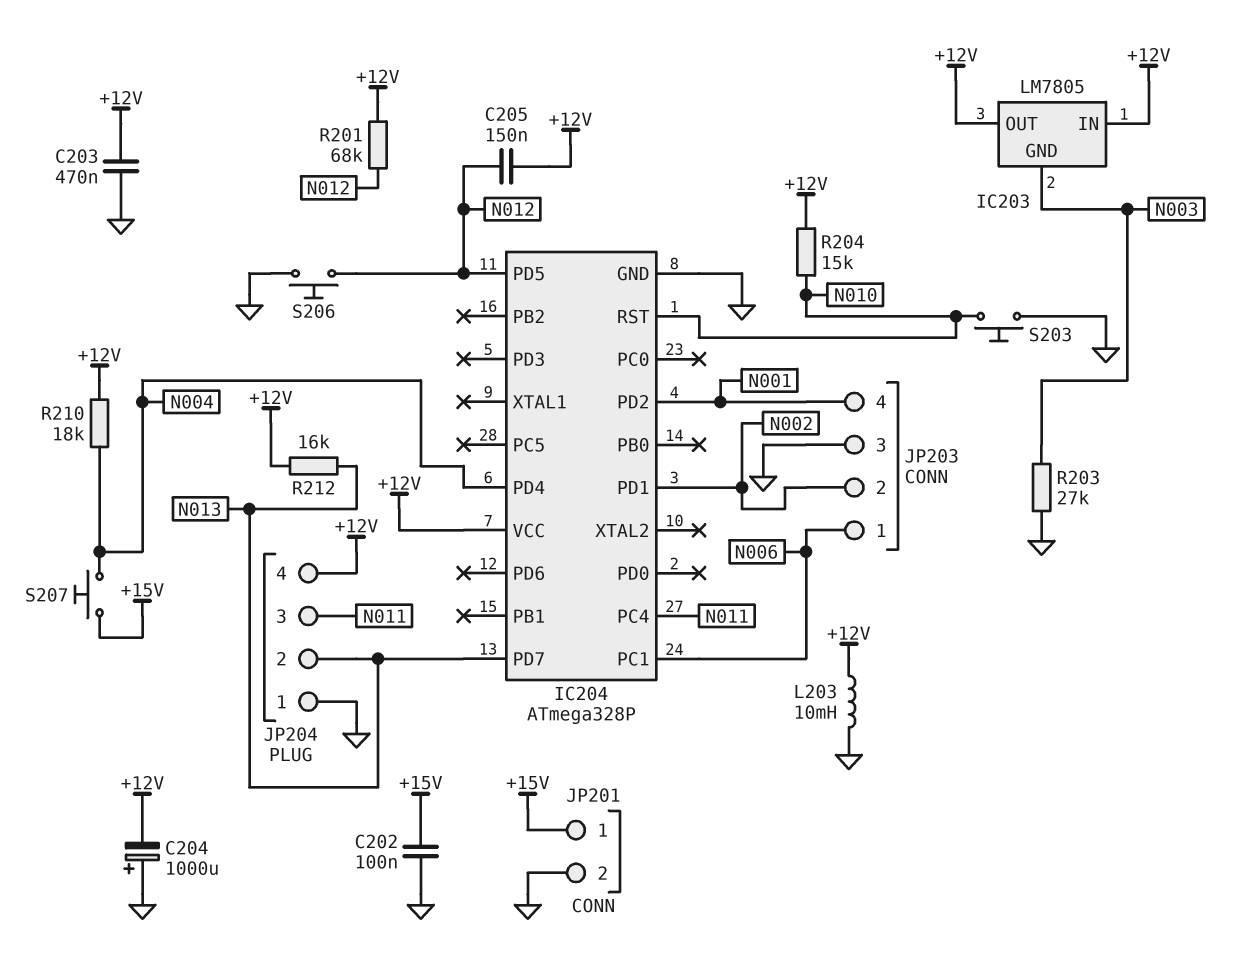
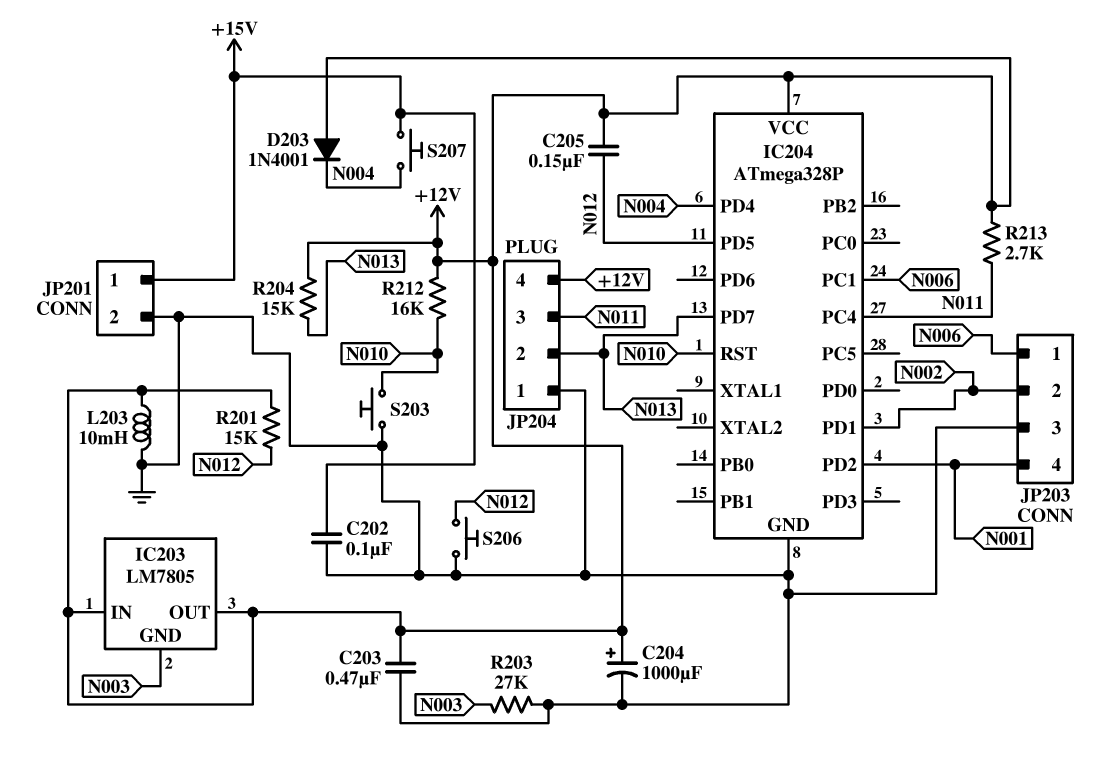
C204: 1000uF (plus GND, minus +12V) -> 1000uF (plus +12V, minus GND)
D203: none -> diode 1N4001 (A +12V, K N004)
R201: 68k (+12V, N012) -> 15k (+12V, N012)
R204: 15k (+12V, N010) -> 15k (+12V, N013)
R210: 18k (+12V, N004) -> none
R212: 16k (+12V, N013) -> 16k (+12V, N010)
R213: none -> 2.7k (+12V, N011)

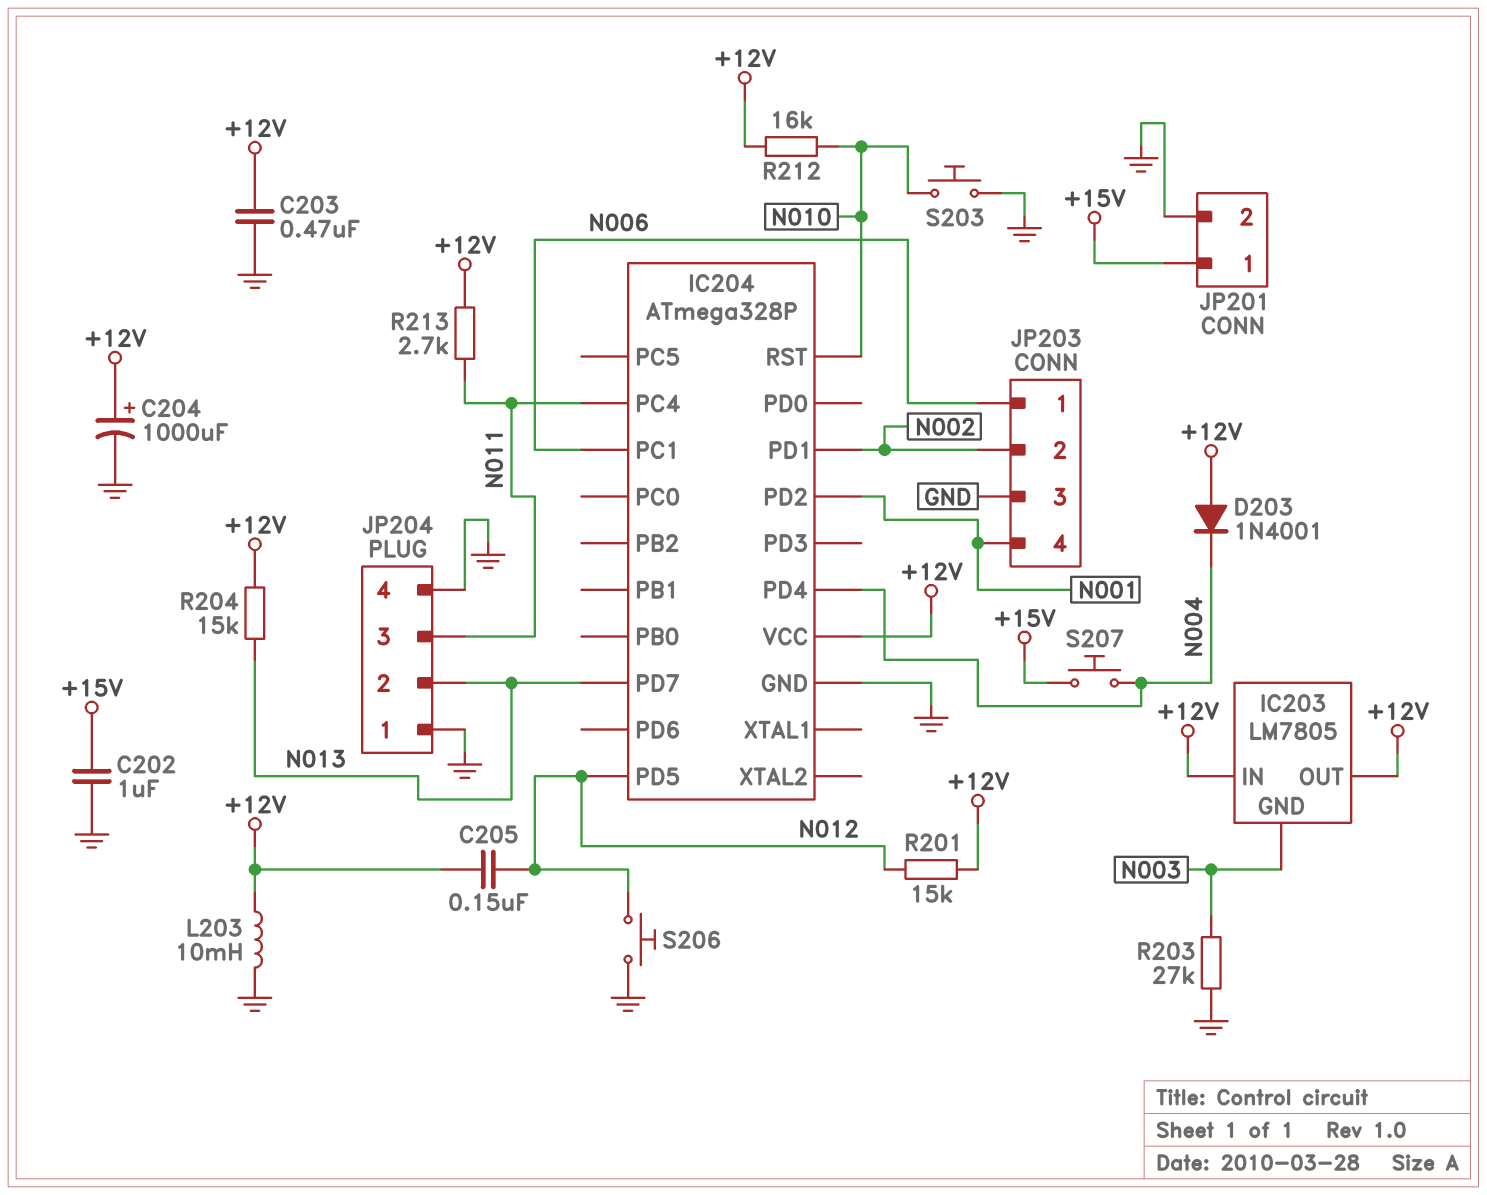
C202: 100nF (+15V, GND) -> 1uF (+15V, GND)
JP204 pin 4: +12V -> GND

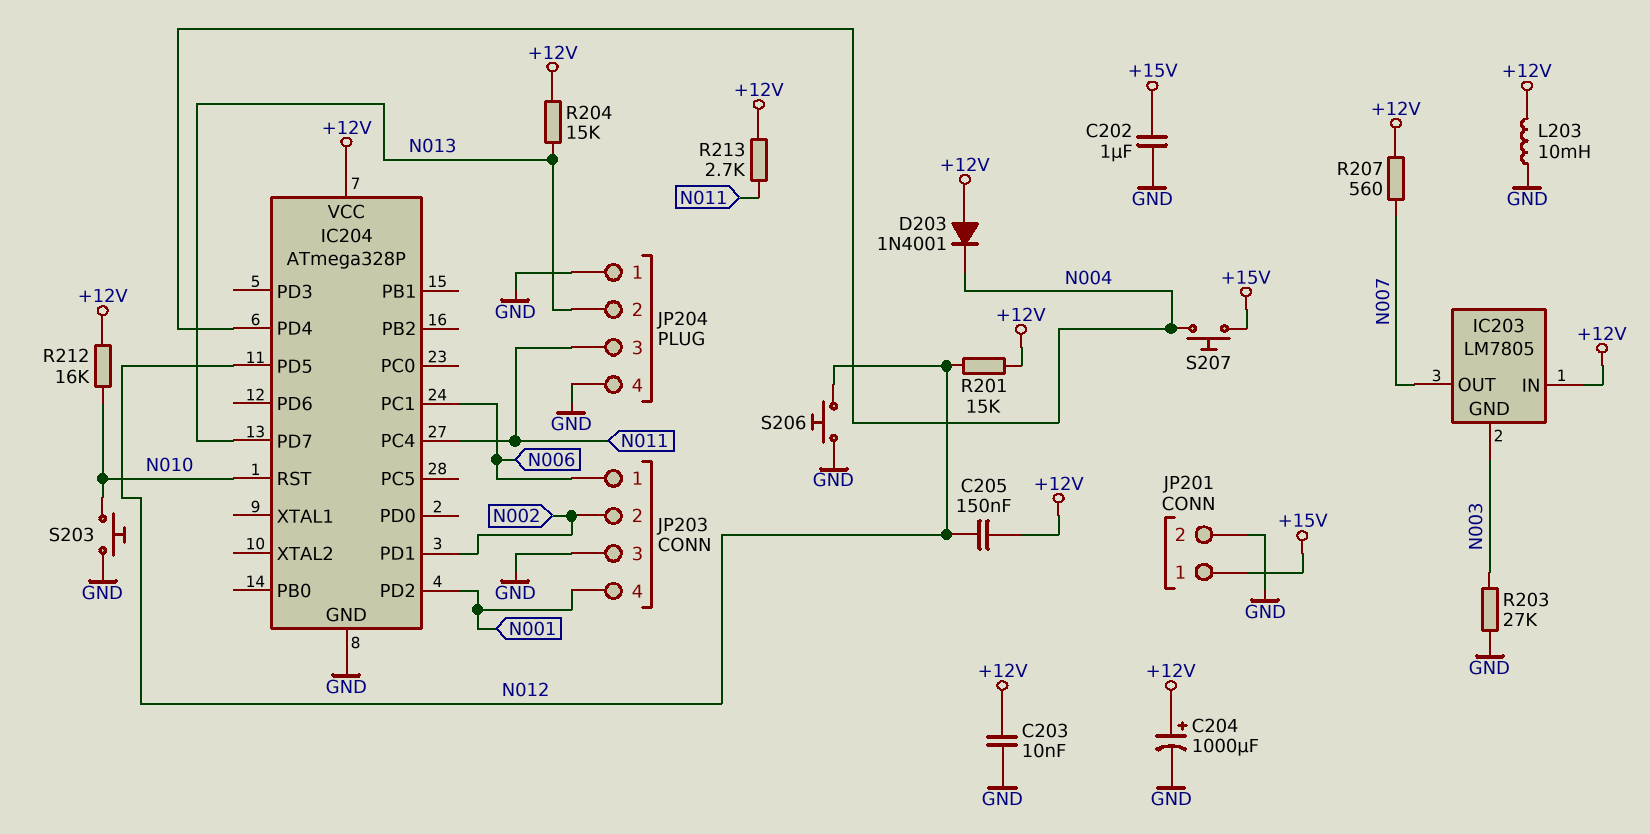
C203: 470nF (+12V, GND) -> 10nF (+12V, GND)
IC203 pin OUT: +12V -> N007
R207: none -> 560 (+12V, N007)

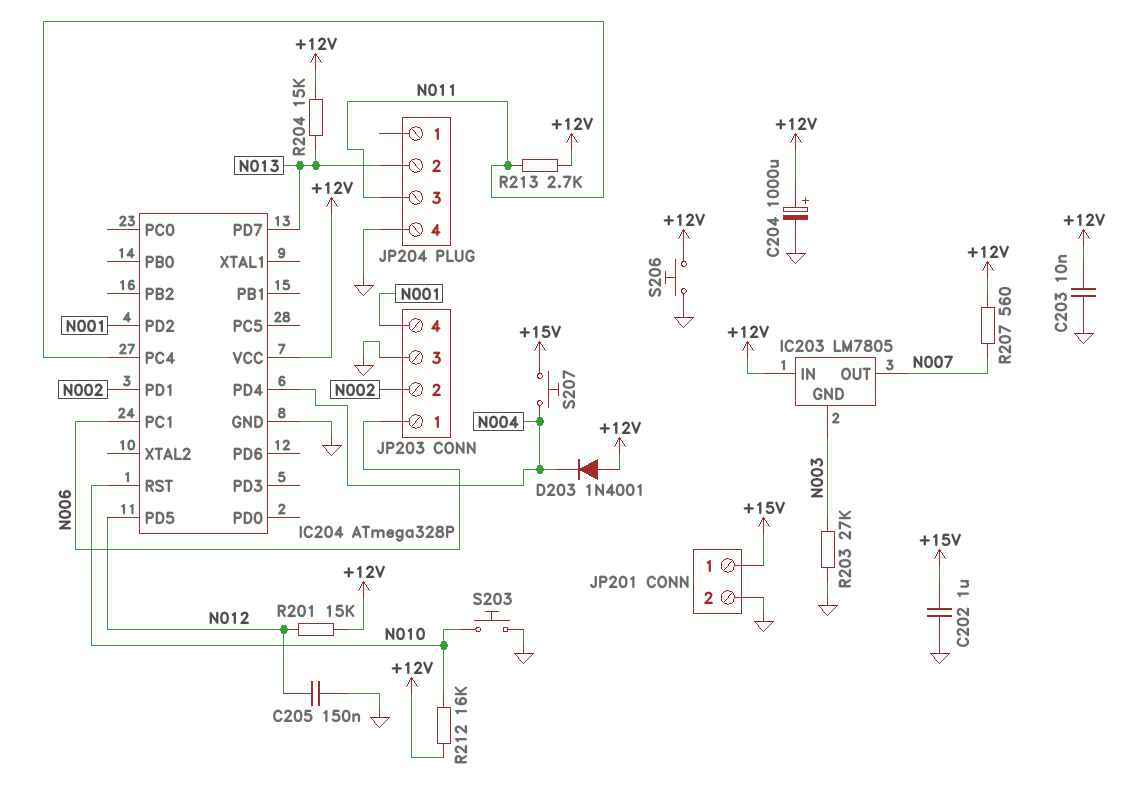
C205: 150nF (+12V, N012) -> 150nF (GND, N012)
JP204 pin 1: GND -> none
L203: 10mH (+12V, GND) -> none
S206: button (GND, N012) -> button (+12V, GND)

